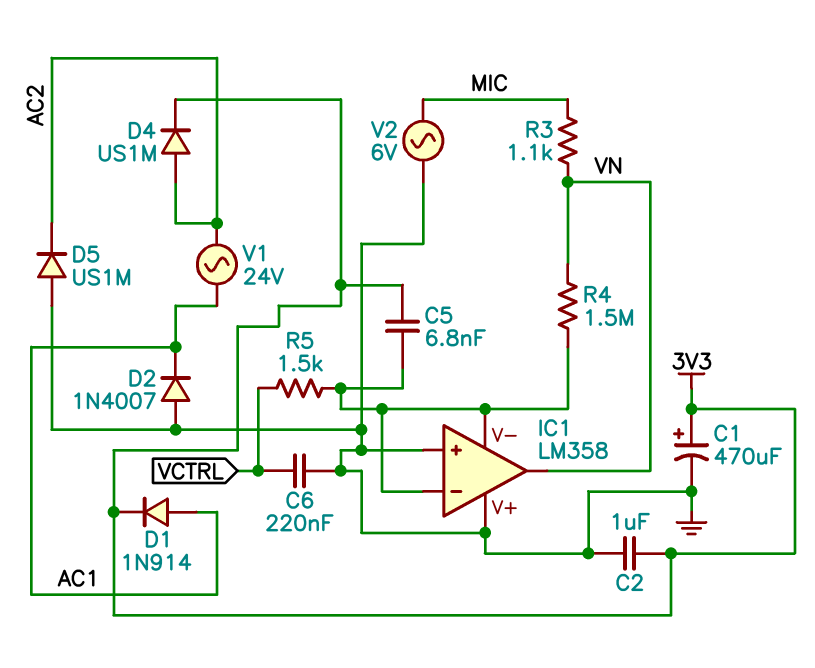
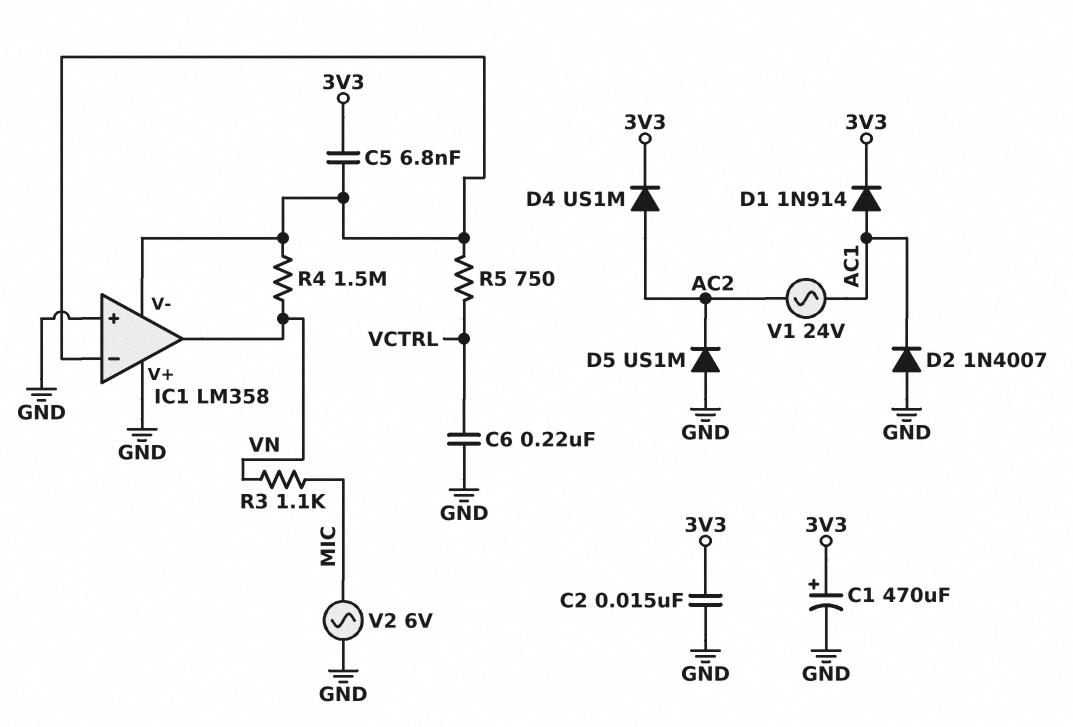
C2: 1uF (3V3, GND) -> 15nF (3V3, GND)
R5: 1.5k (IC1/V-, VCTRL) -> 750 (IC1/V-, VCTRL)

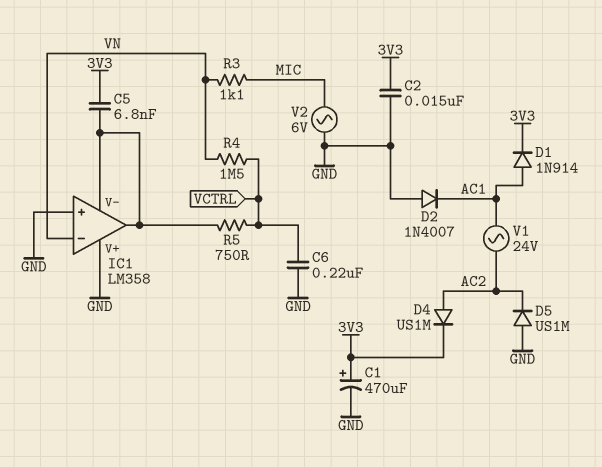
IC1 pin in-: IC1/V- -> VN
IC1 pin out: VN -> IC1/V-
R4: 1.5M (IC1/V-, VN) -> 1.5M (VCTRL, VN)

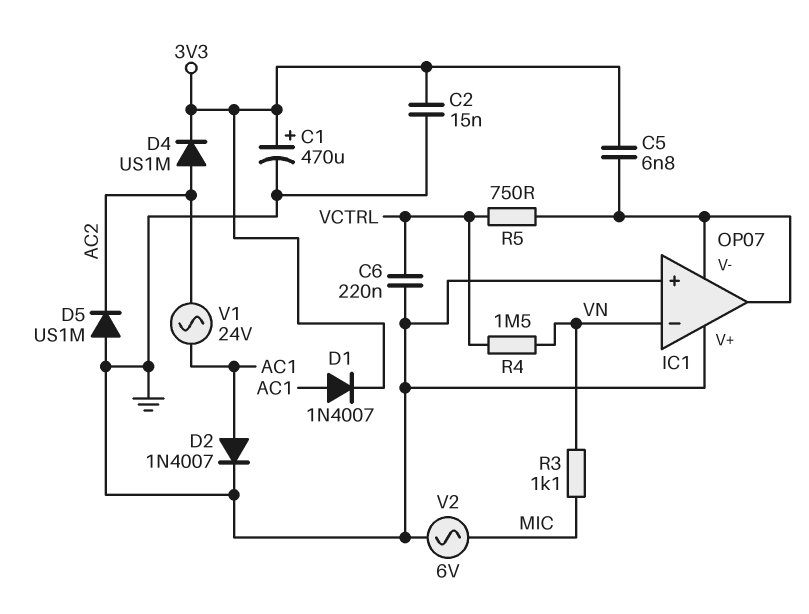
D1: diode 1N914 (A AC1, K 3V3) -> diode 1N4007 (A AC1, K 3V3)
D2: diode 1N4007 (A GND, K AC1) -> diode 1N4007 (A AC1, K GND)
IC1: LM358 -> OP07

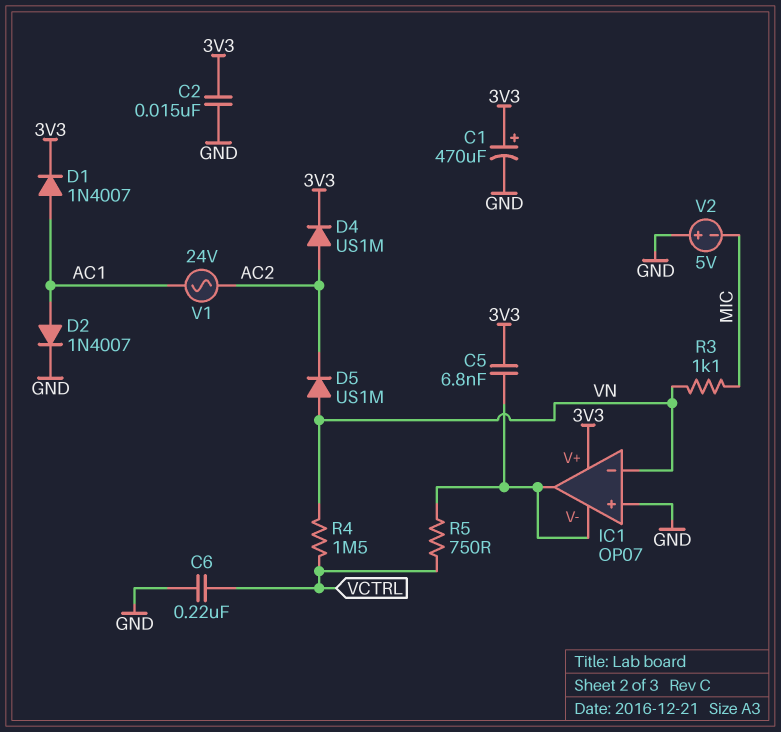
D5: diode US1M (A GND, K AC2) -> diode US1M (A VN, K AC2)
IC1 pin V+: GND -> 3V3
V2: AC 6V (GND, MIC) -> 5V (plus GND, minus MIC)

